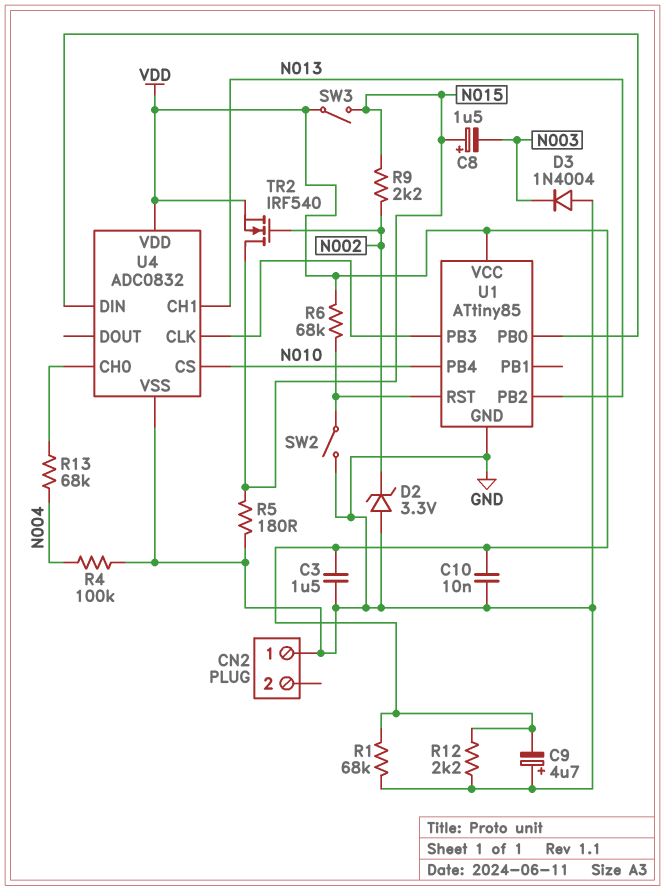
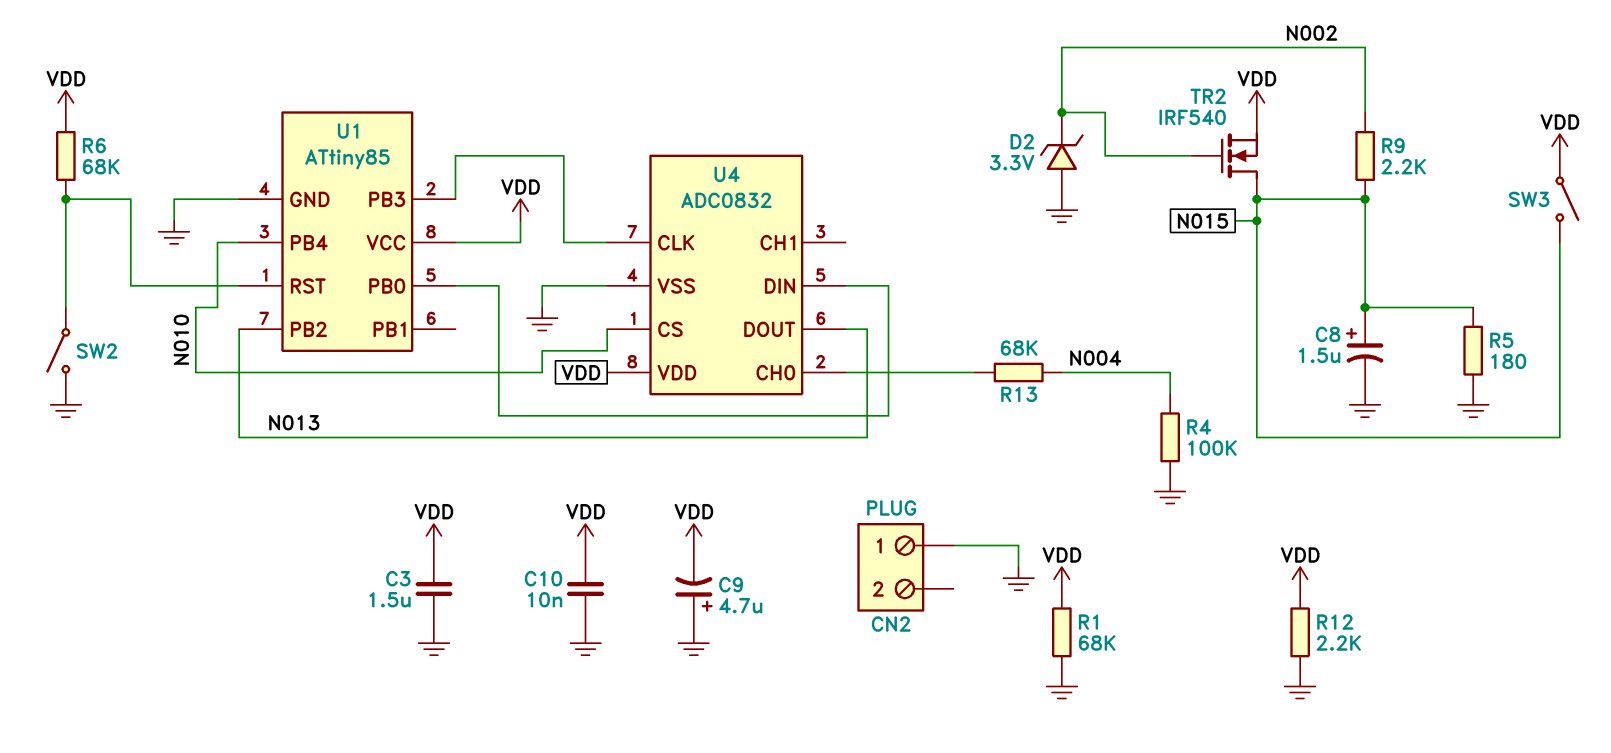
C8: 1.5uF (plus N015, minus N003) -> 1.5uF (plus N015, minus GND)
D3: diode 1N4004 (A GND, K N003) -> none
U4 pin CH1: N013 -> none
U4 pin DOUT: none -> N013

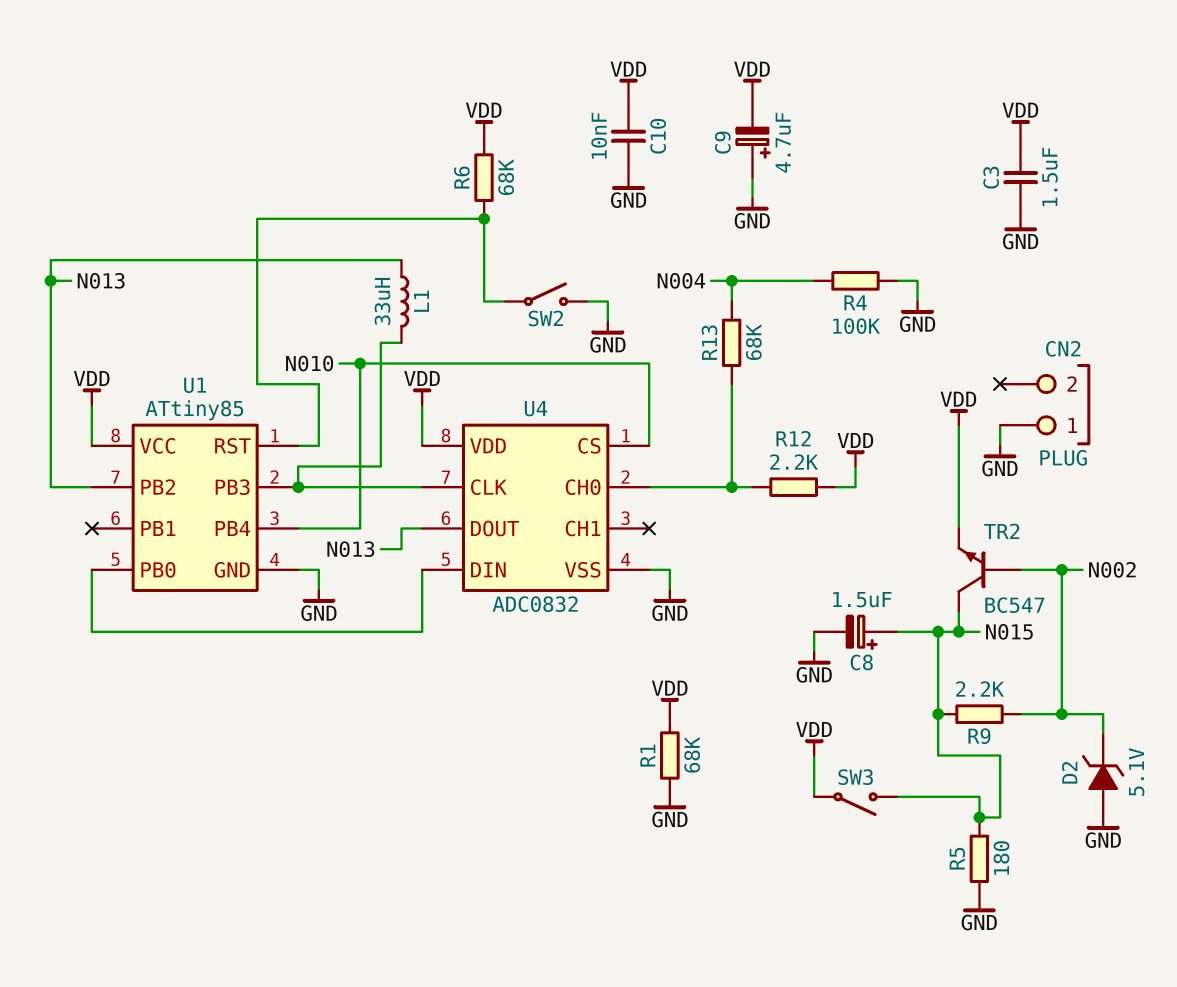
D2: zener 3.3V (A GND, K N002) -> zener 5.1V (A GND, K N002)
L1: none -> 33uH (N013, U1/PB3)
R12: 2.2k (GND, VDD) -> 2.2k (U4/CH0, VDD)
TR2: NMOS IRF540 (G N002, D N015, S VDD) -> NPN BC547 (B N002, C N015, E VDD)

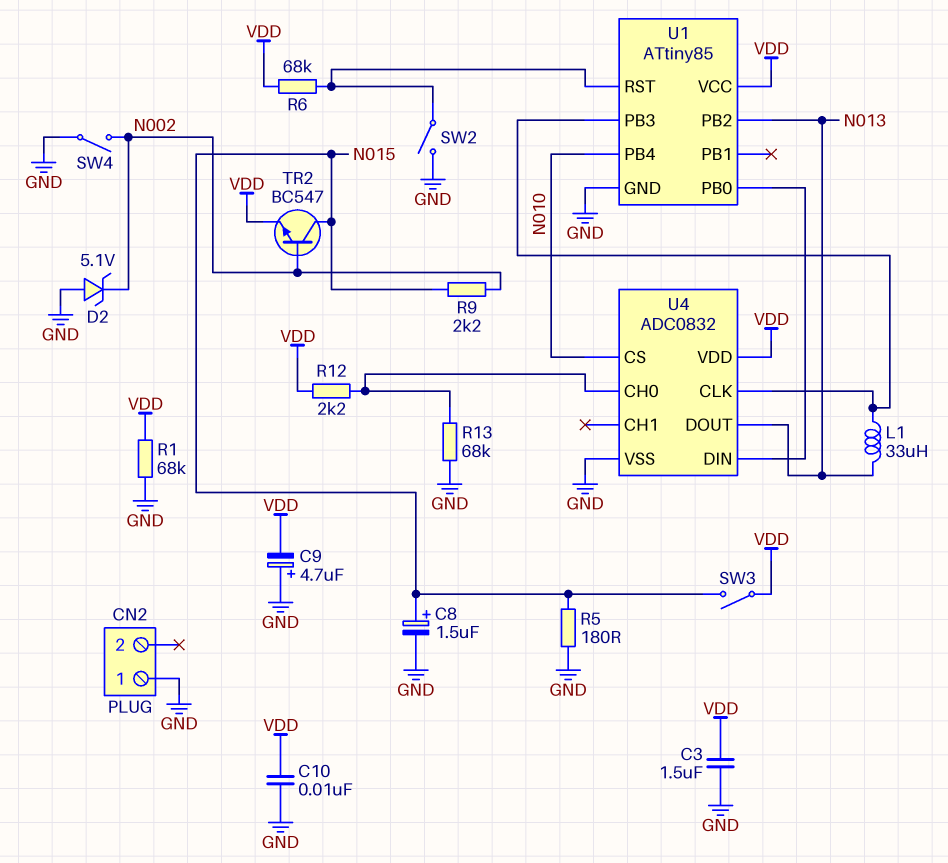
R4: 100k (GND, N004) -> none
R13: 68k (N004, U4/CH0) -> 68k (GND, U4/CH0)
SW4: none -> switch (GND, N002)

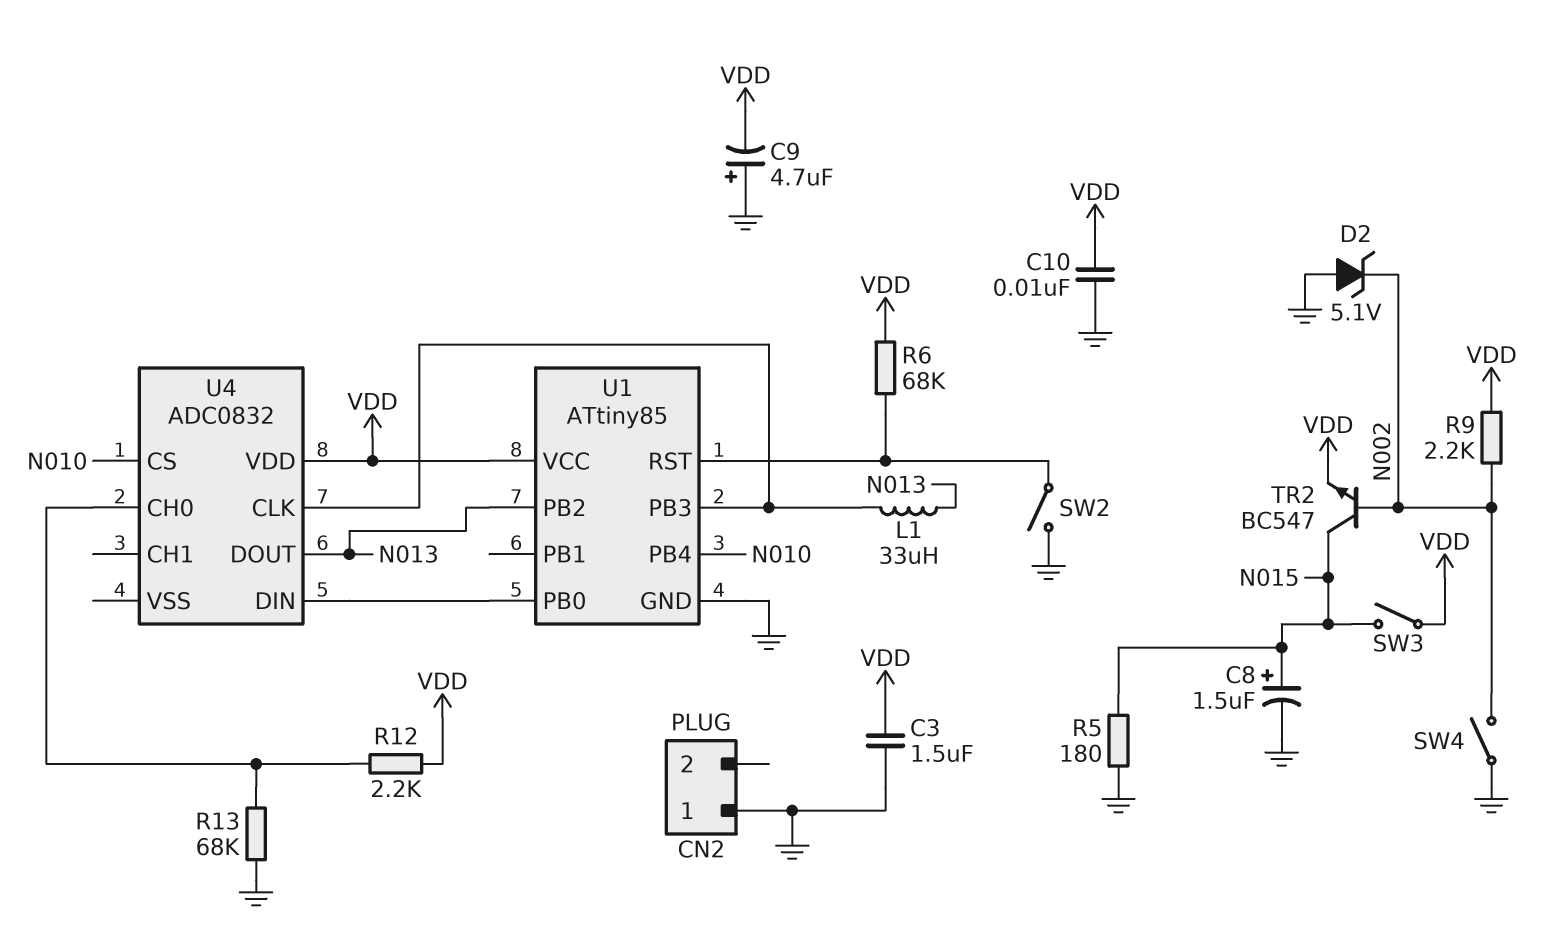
R1: 68k (GND, VDD) -> none
R9: 2.2k (N002, N015) -> 2.2k (N002, VDD)
U4 pin VSS: GND -> none

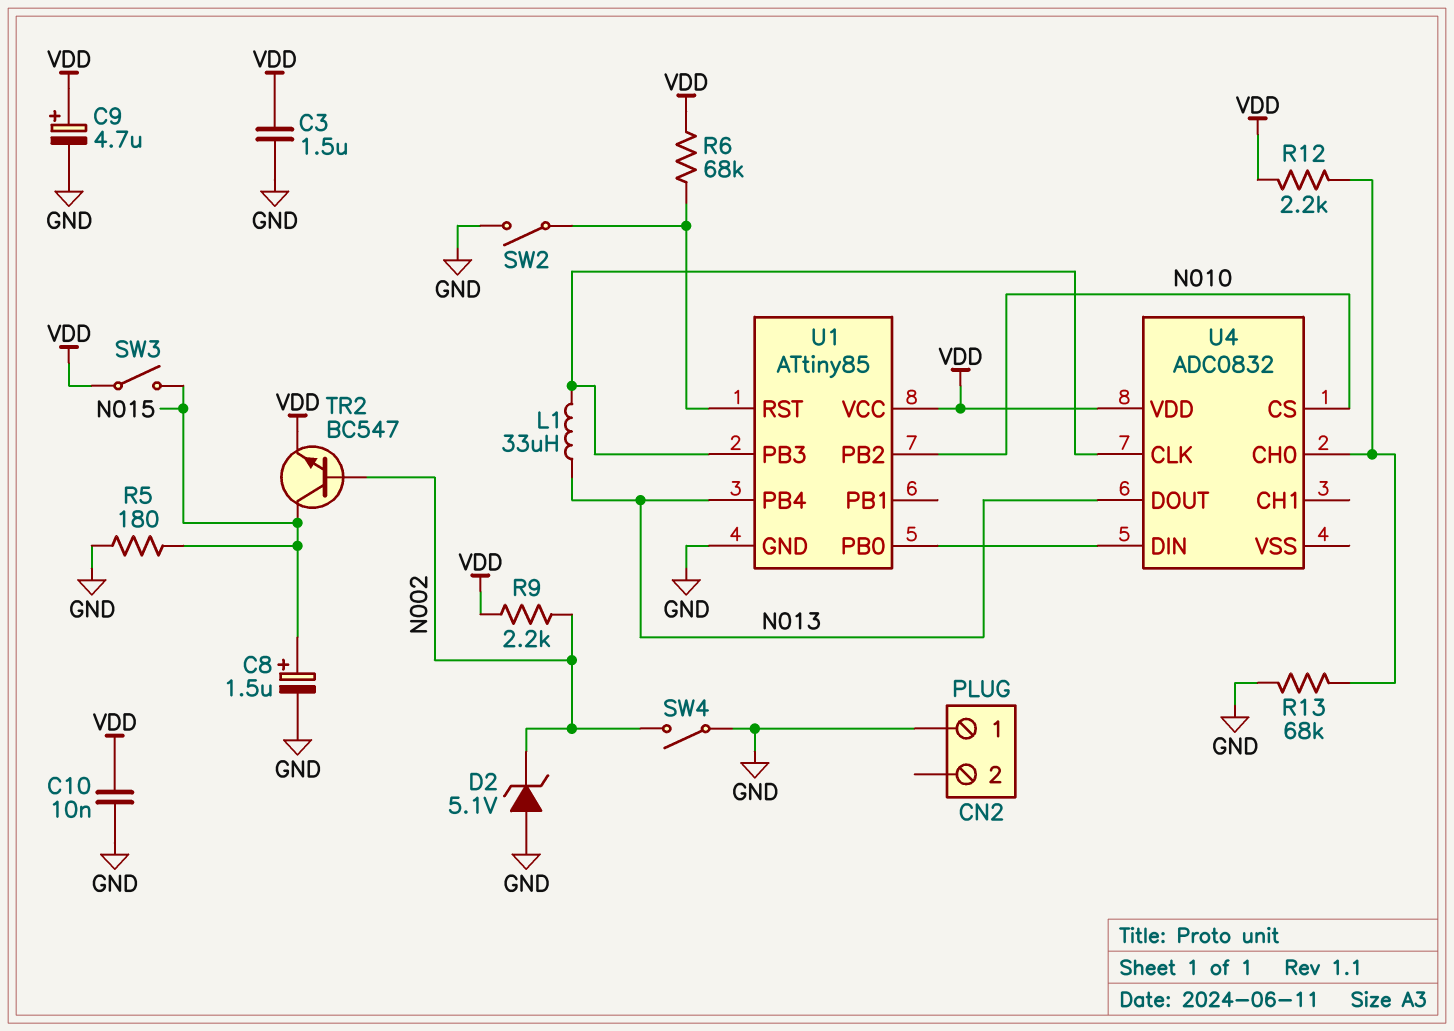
C9: 4.7uF (plus GND, minus VDD) -> 4.7uF (plus VDD, minus GND)
U1 pin PB2: N013 -> N010
U1 pin PB4: N010 -> N013

